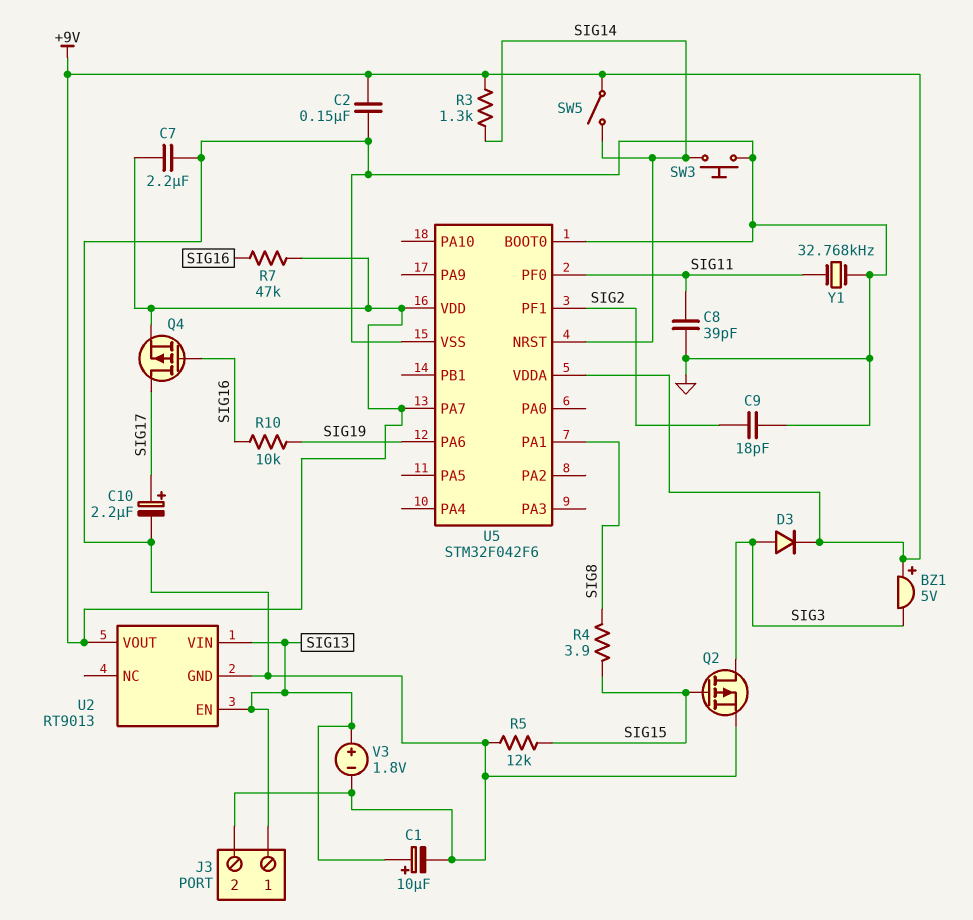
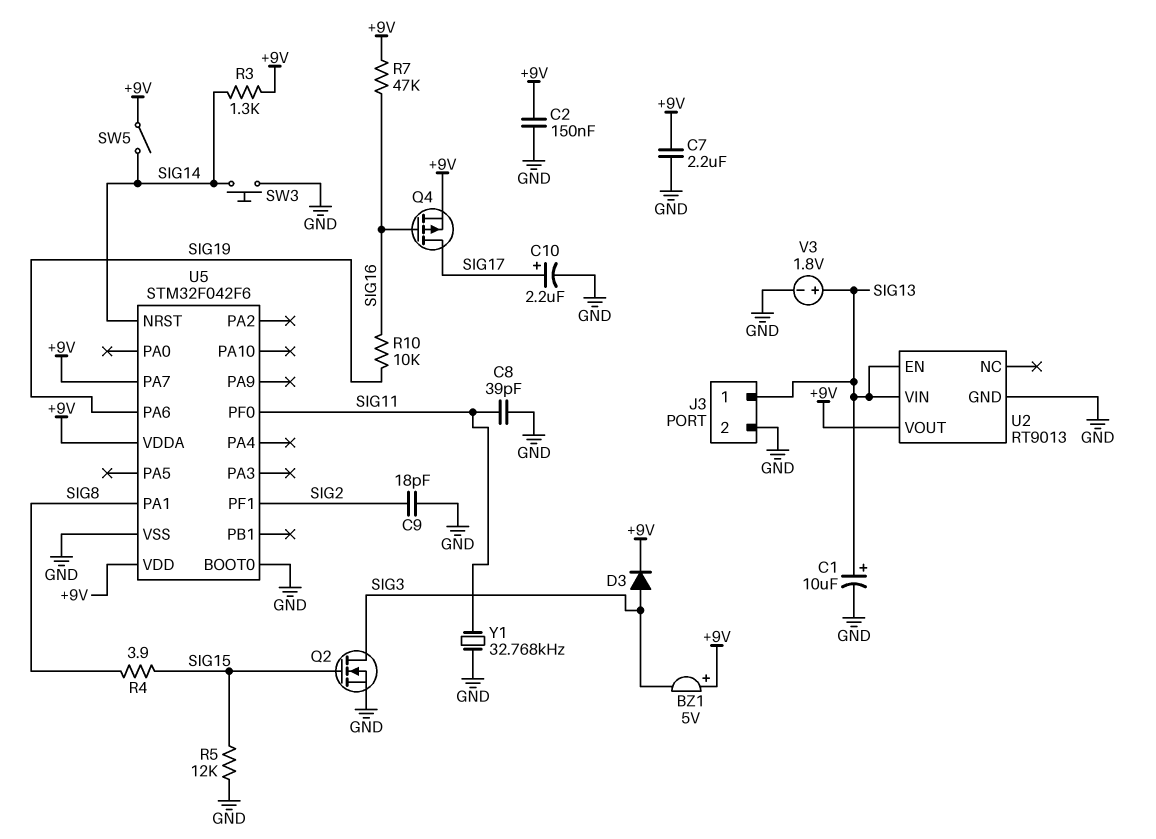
Q2: PMOS (G SIG15, D SIG3, S GND) -> NMOS (G SIG15, D SIG3, S GND)

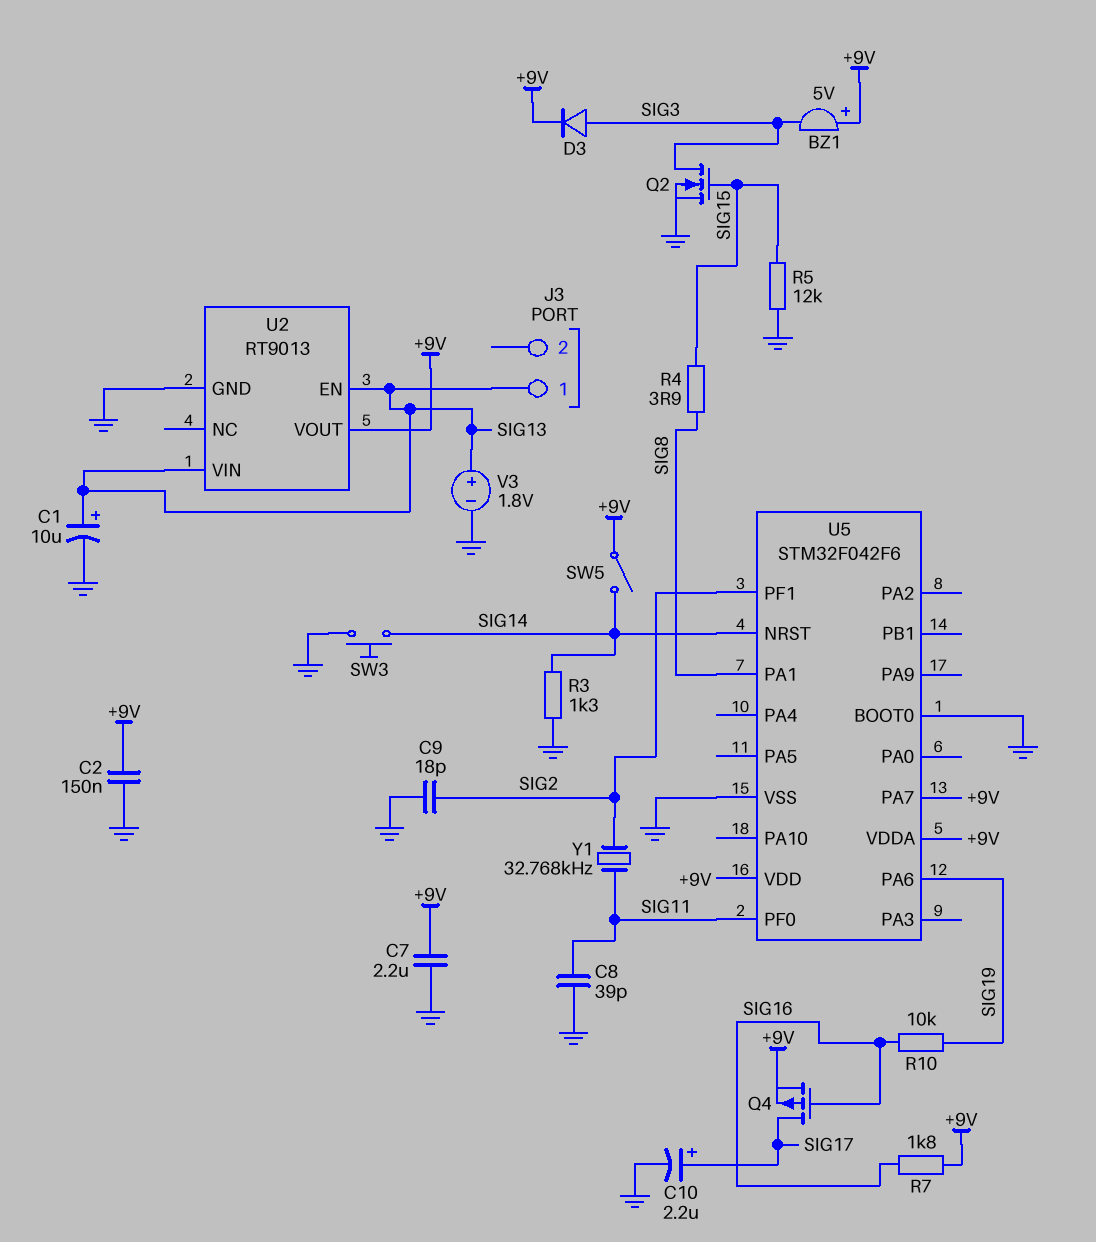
J3 pin 2: GND -> none
R3: 1.3k (+9V, SIG14) -> 1.3k (GND, SIG14)
R7: 47k (+9V, SIG16) -> 1.8k (+9V, SIG16)
Y1: 32.768kHz (GND, SIG11) -> 32.768kHz (SIG2, SIG11)

